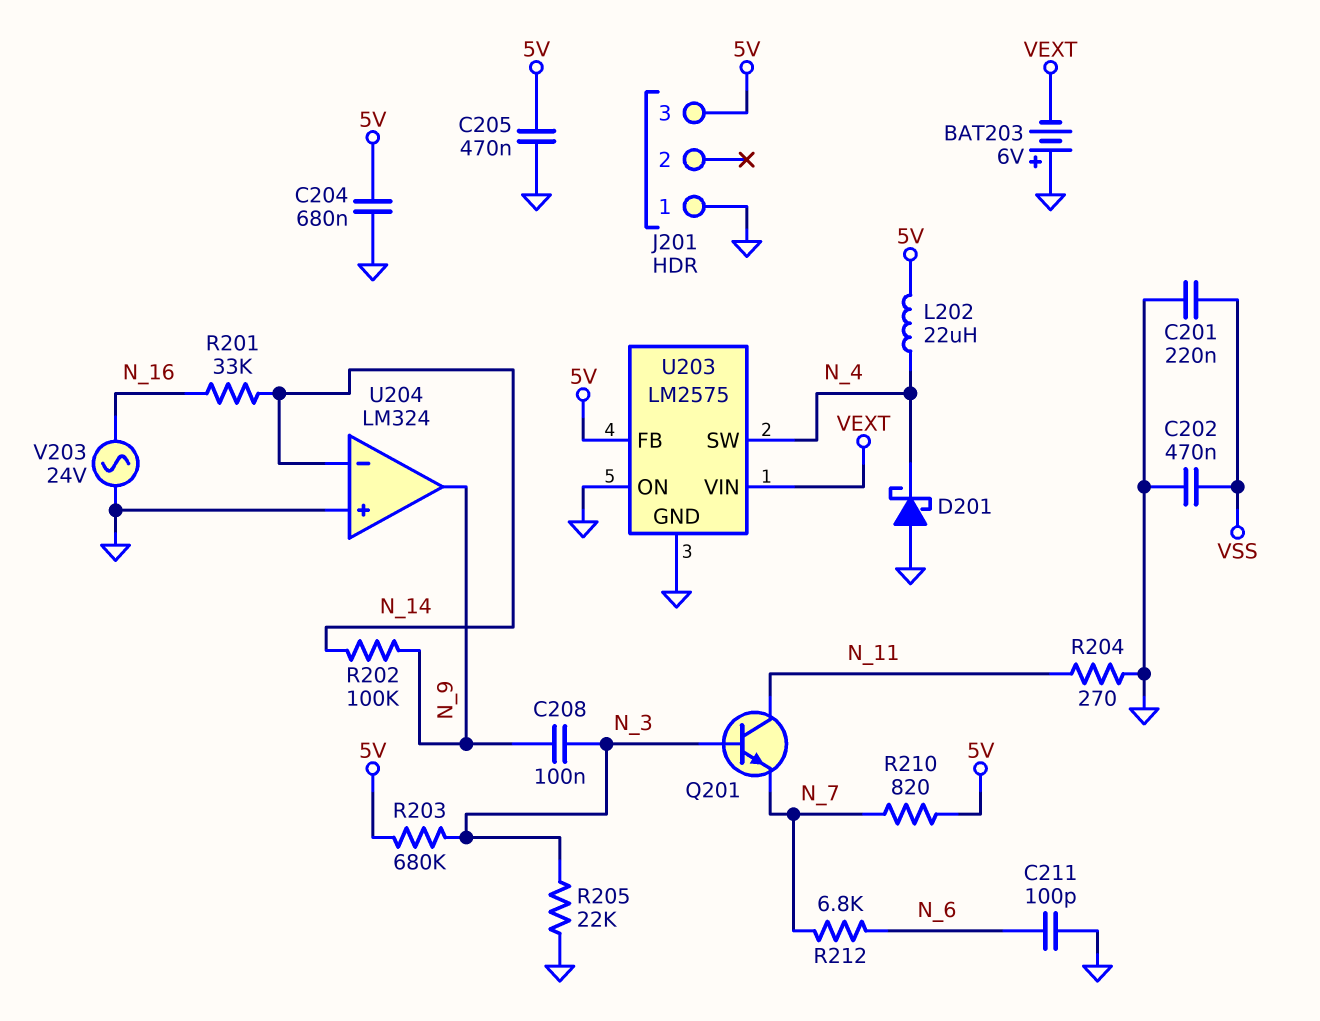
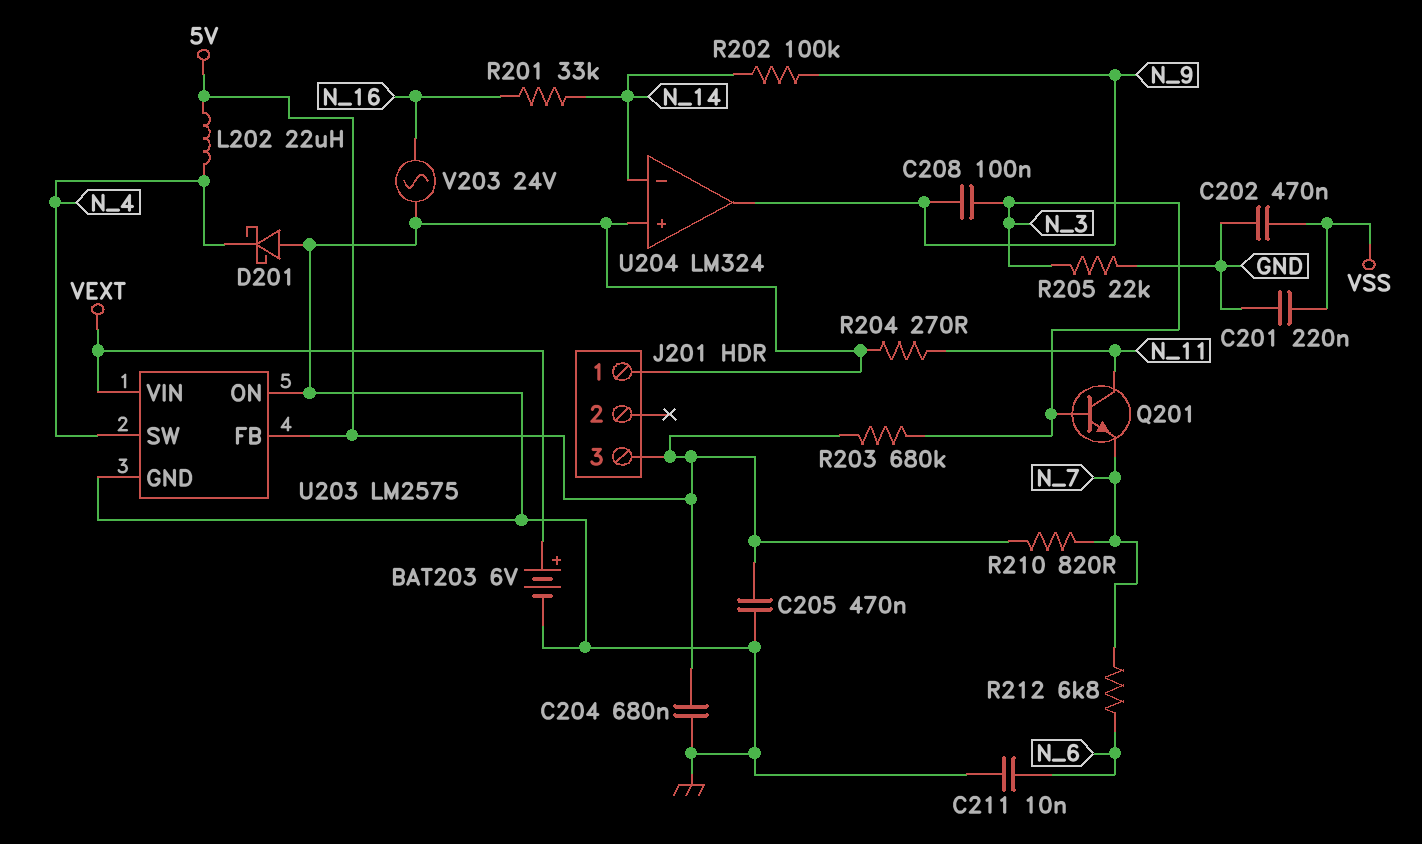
BAT203: 6V (plus GND, minus VEXT) -> 6V (plus VEXT, minus GND)
C211: 100pF (GND, N_6) -> 10nF (GND, N_6)

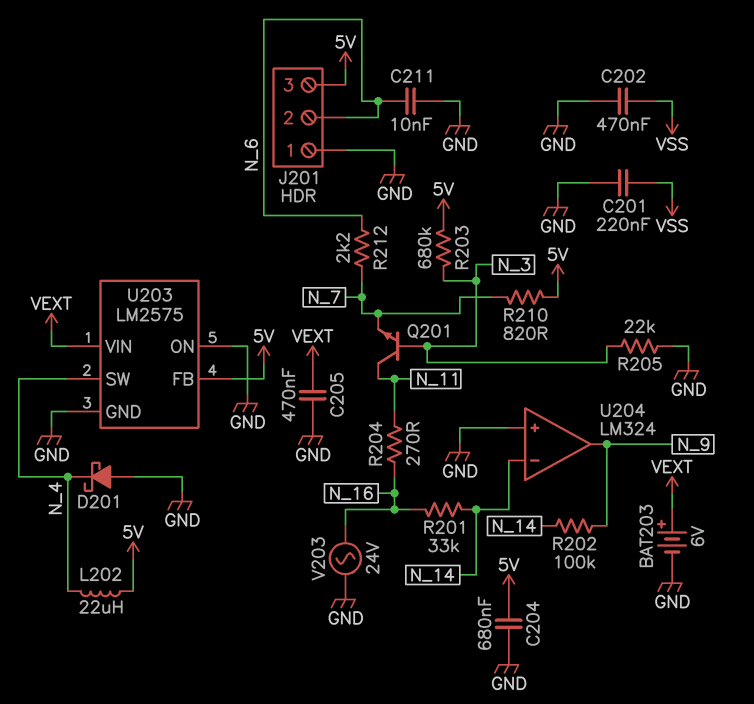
C205: 470nF (5V, GND) -> 470nF (GND, VEXT)
C208: 100nF (N_3, N_9) -> none
J201 pin 2: none -> N_6
R204: 270 (GND, N_11) -> 270 (N_11, N_16)
R212: 6.8k (N_6, N_7) -> 2.2k (N_6, N_7)

